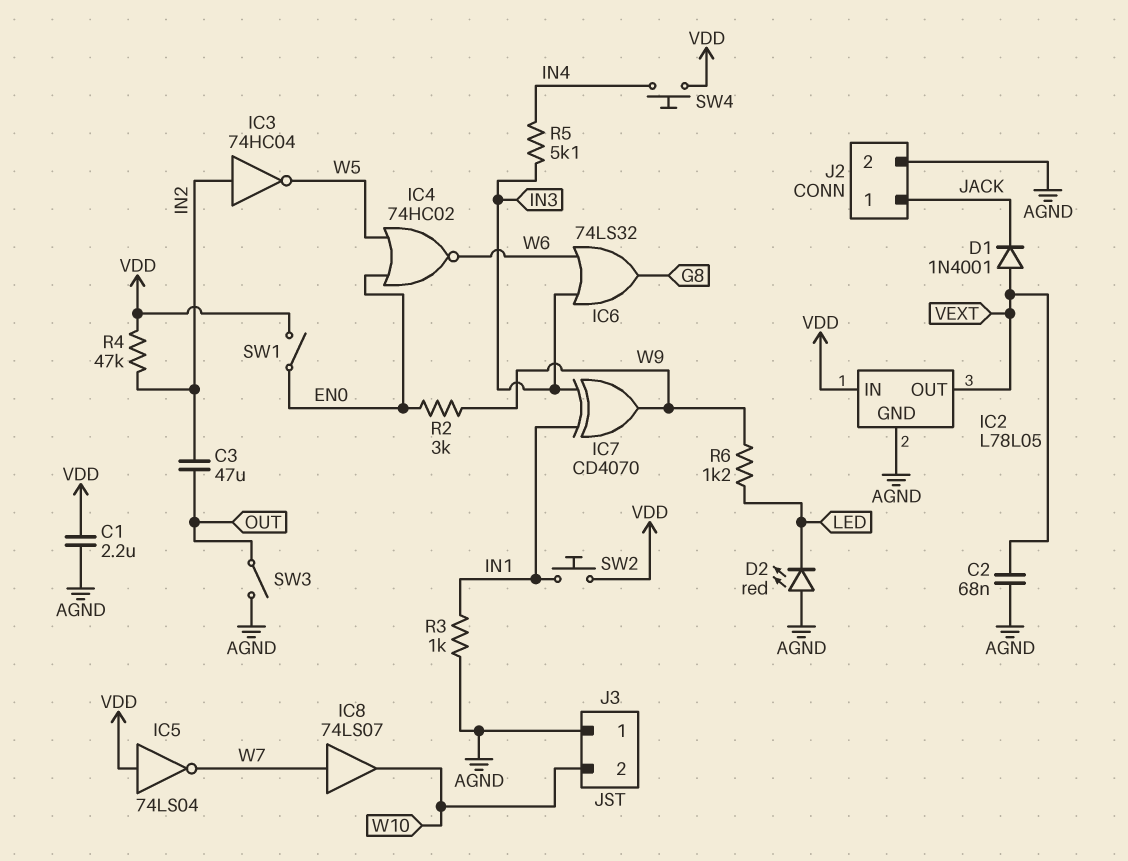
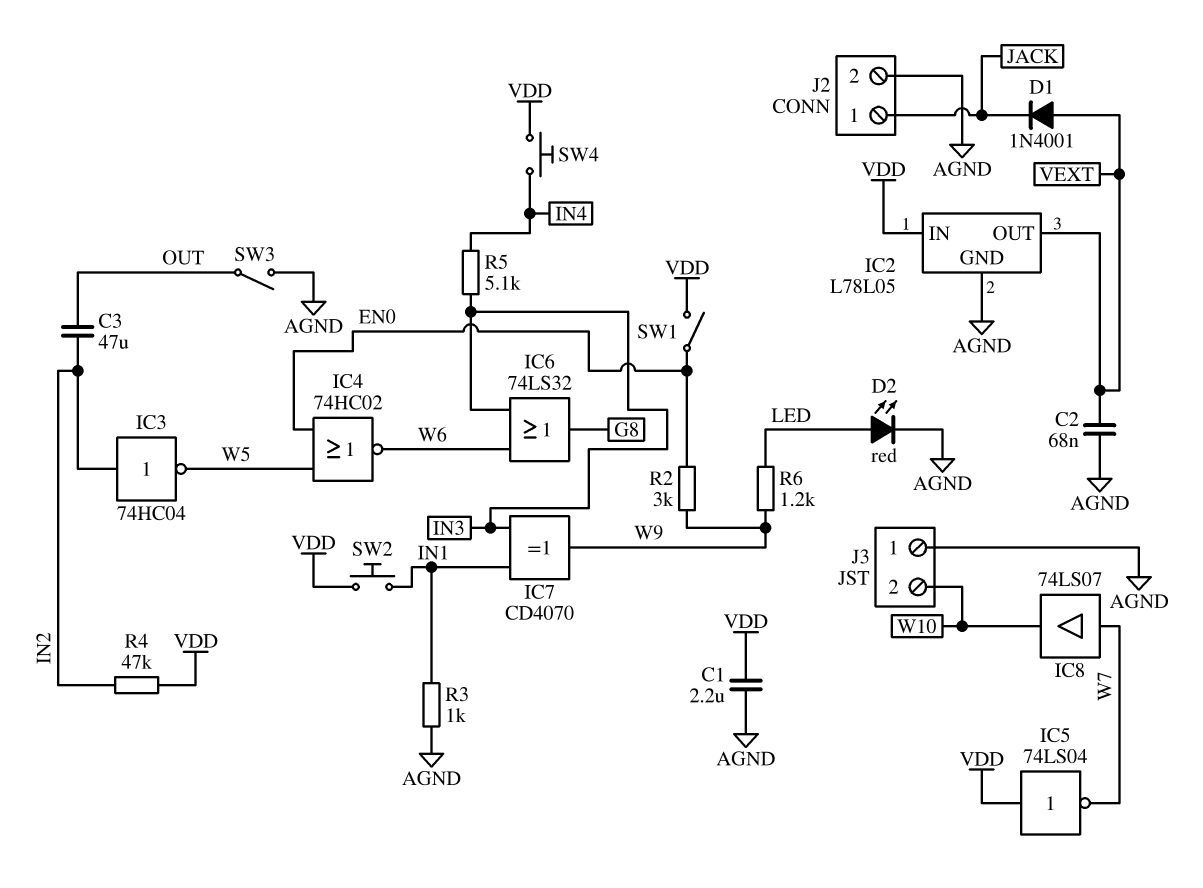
D2: LED red (A AGND, K LED) -> LED red (A LED, K AGND)

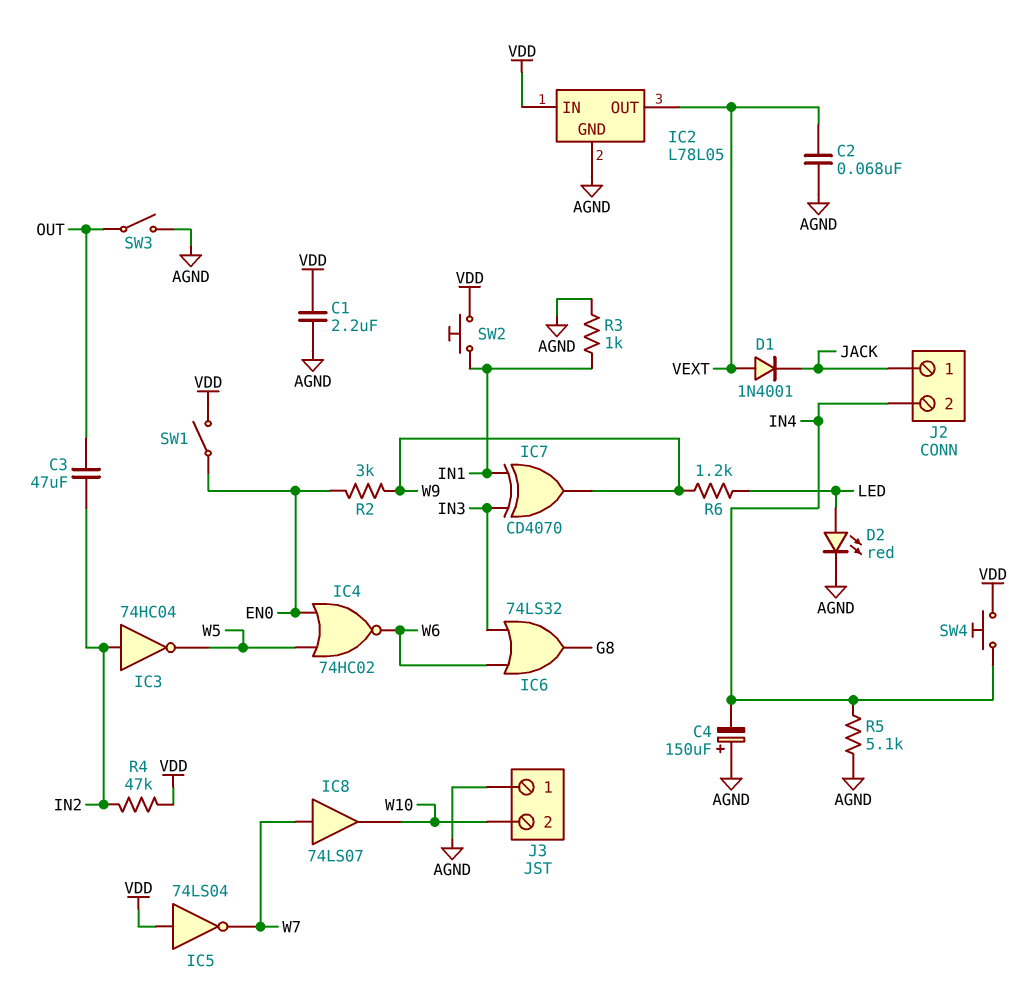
C4: none -> 150uF (plus AGND, minus IN4)
J2 pin 2: AGND -> IN4
R5: 5.1k (IN3, IN4) -> 5.1k (AGND, IN4)

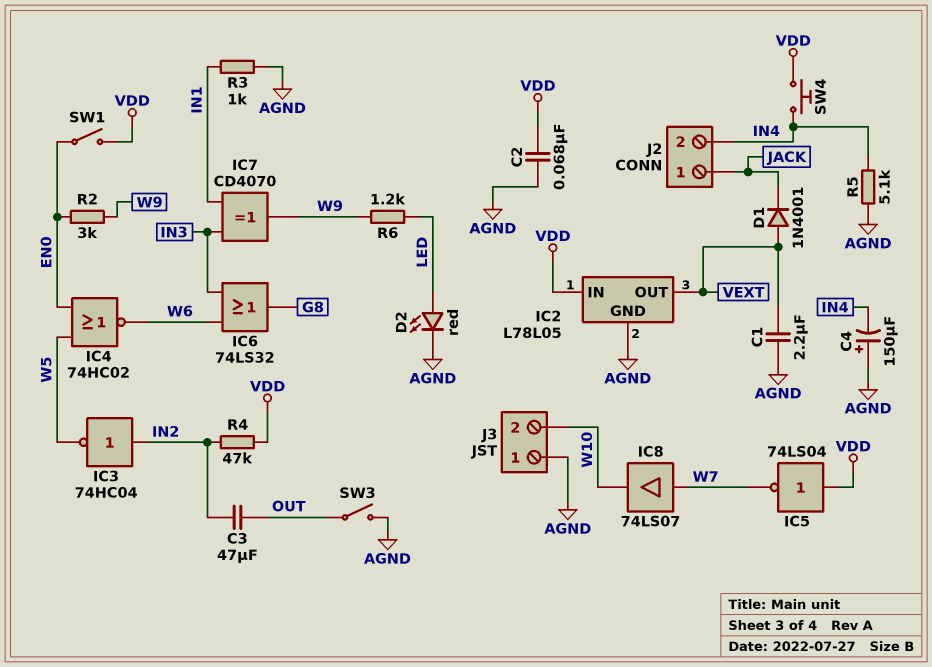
C1: 2.2uF (AGND, VDD) -> 2.2uF (AGND, VEXT)
C2: 68nF (AGND, VEXT) -> 68nF (AGND, VDD)
SW2: button (IN1, VDD) -> none

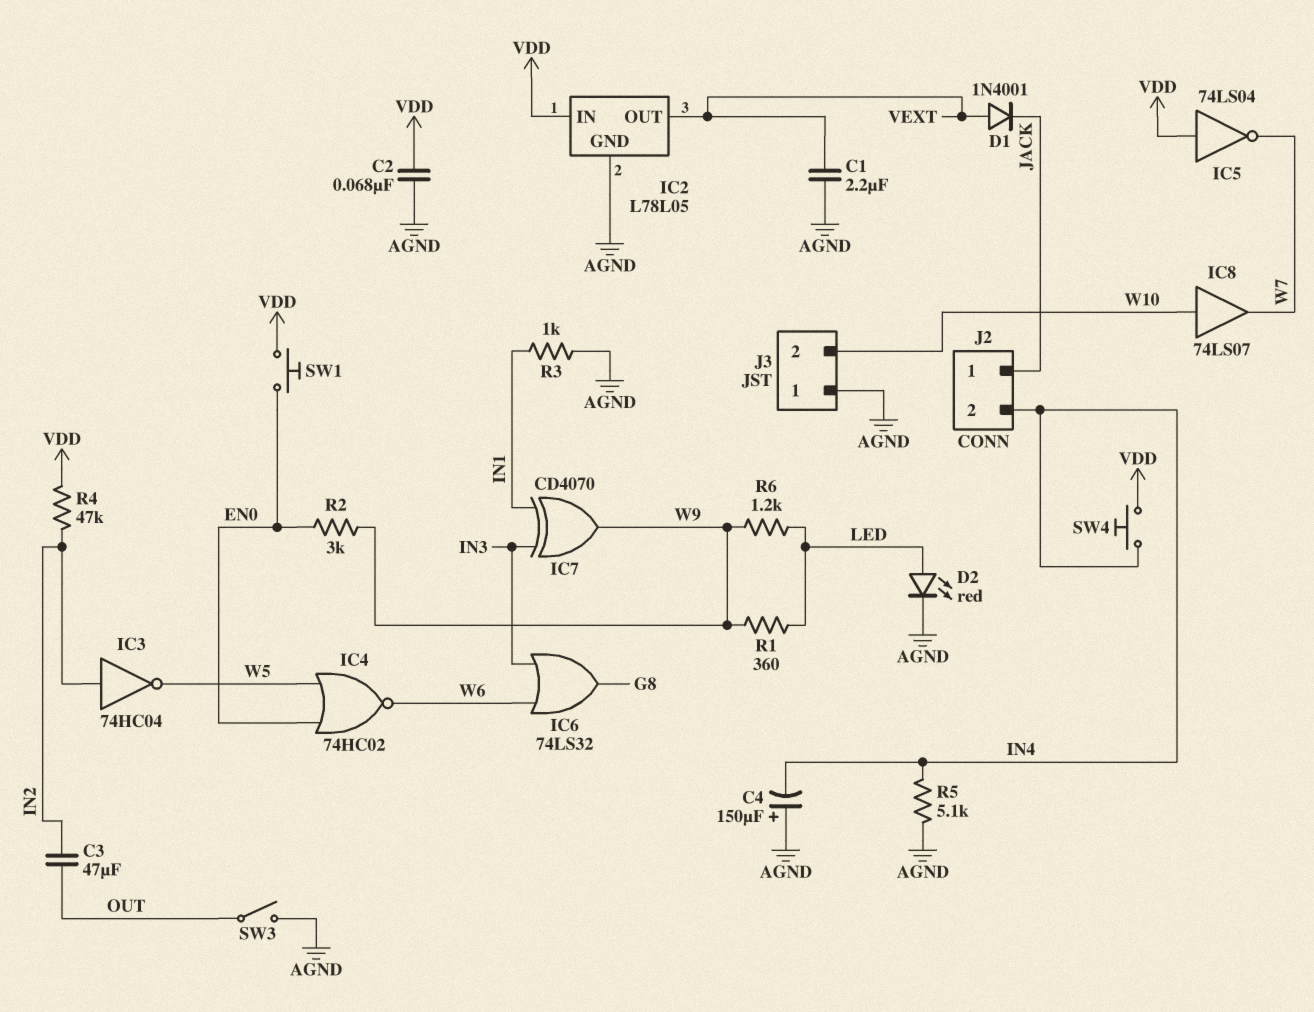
IC8: buffer 74LS07 (in W7, out W10) -> buffer 74LS07 (in W10, out W7)
R1: none -> 360 (LED, W9)
SW1: switch (EN0, VDD) -> button (EN0, VDD)

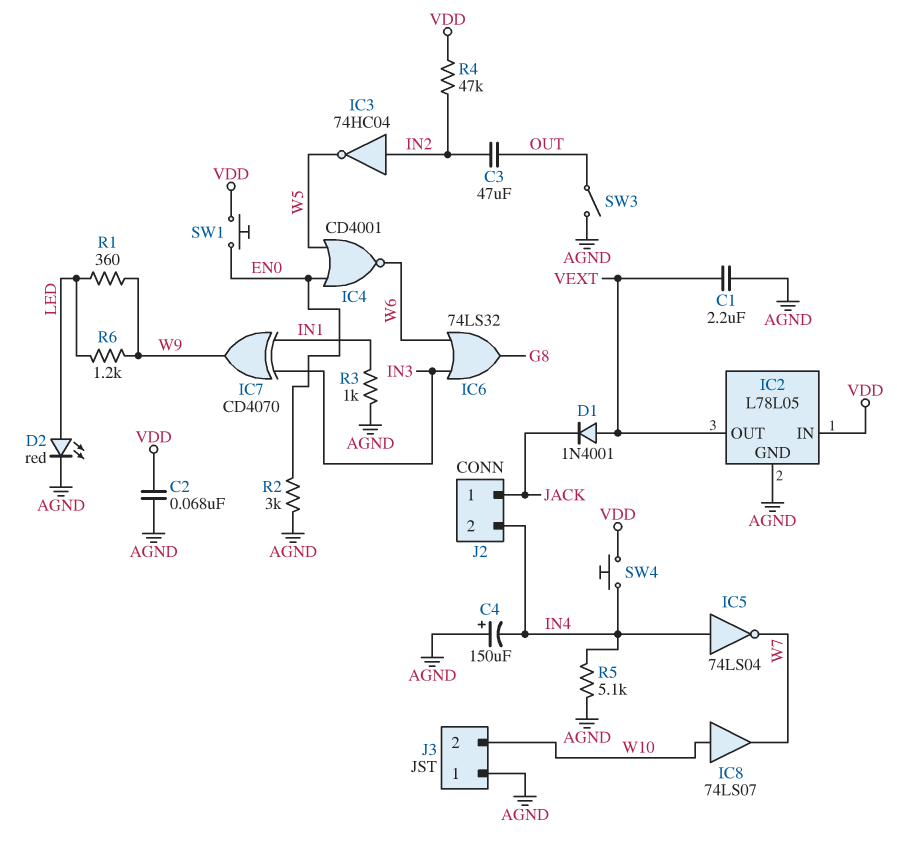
IC4: NOR 74HC02 (in EN0, in W5, out W6) -> NOR CD4001 (in EN0, in W5, out W6)
IC5: NOT 74LS04 (in VDD, out W7) -> NOT 74LS04 (in IN4, out W7)
R2: 3k (EN0, W9) -> 3k (AGND, EN0)

